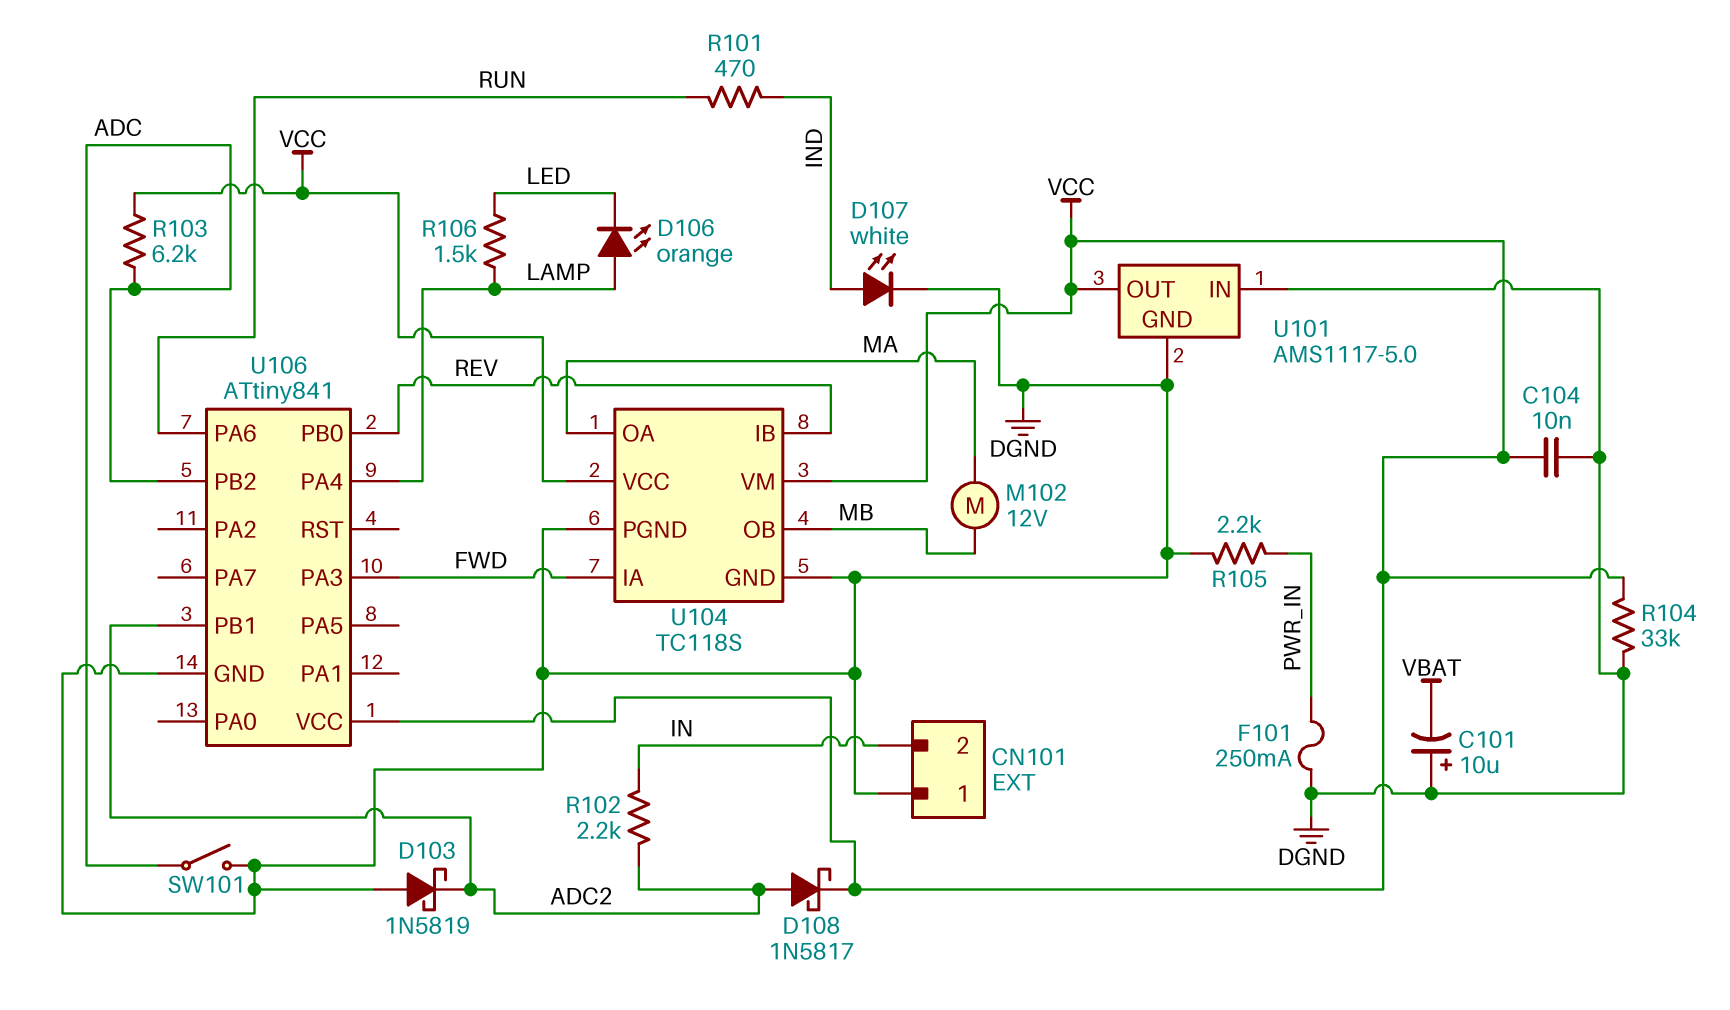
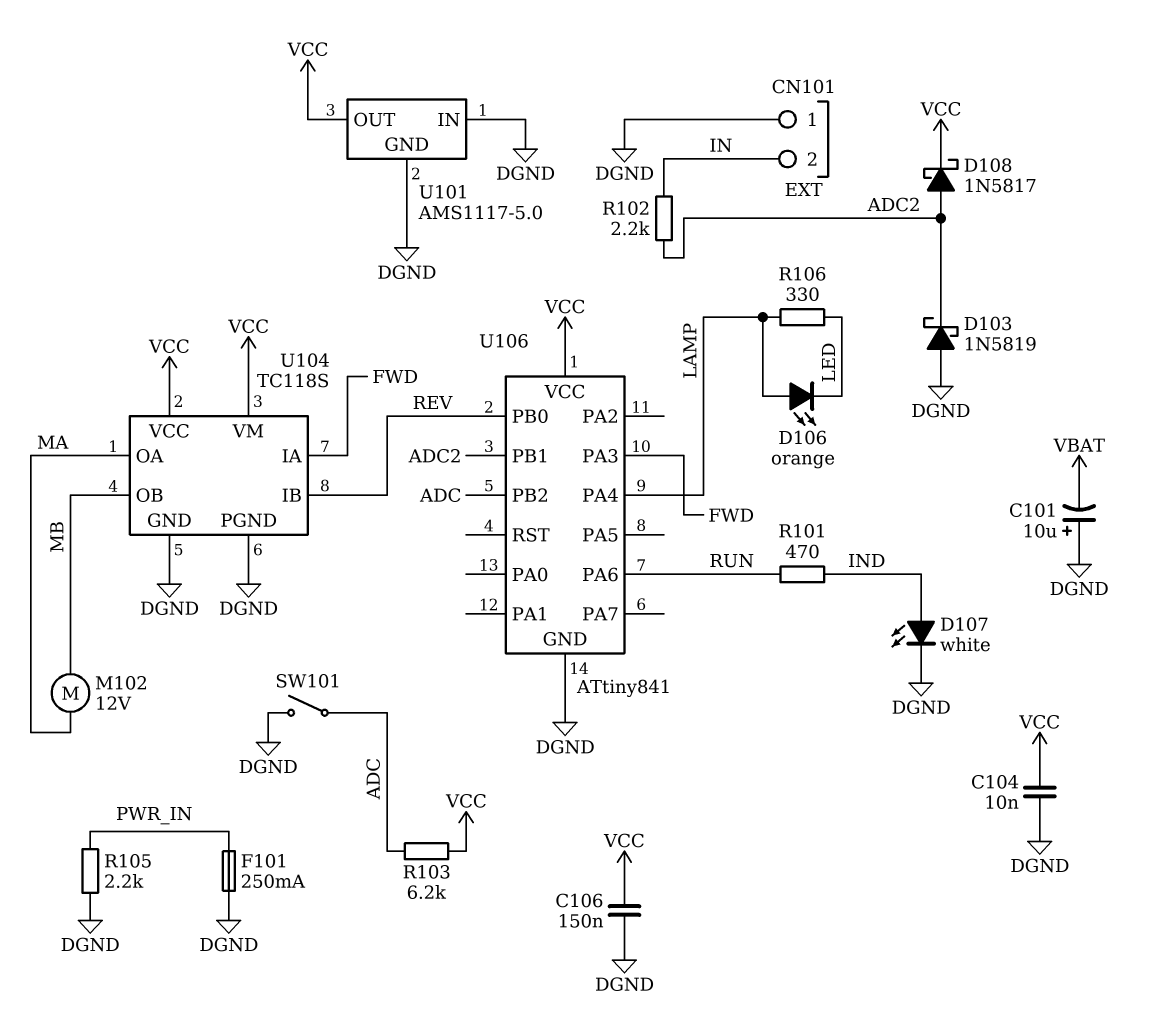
C106: none -> 150nF (DGND, VCC)
R104: 33k (DGND, VCC) -> none
R106: 1.5k (LAMP, LED) -> 330 (LAMP, LED)

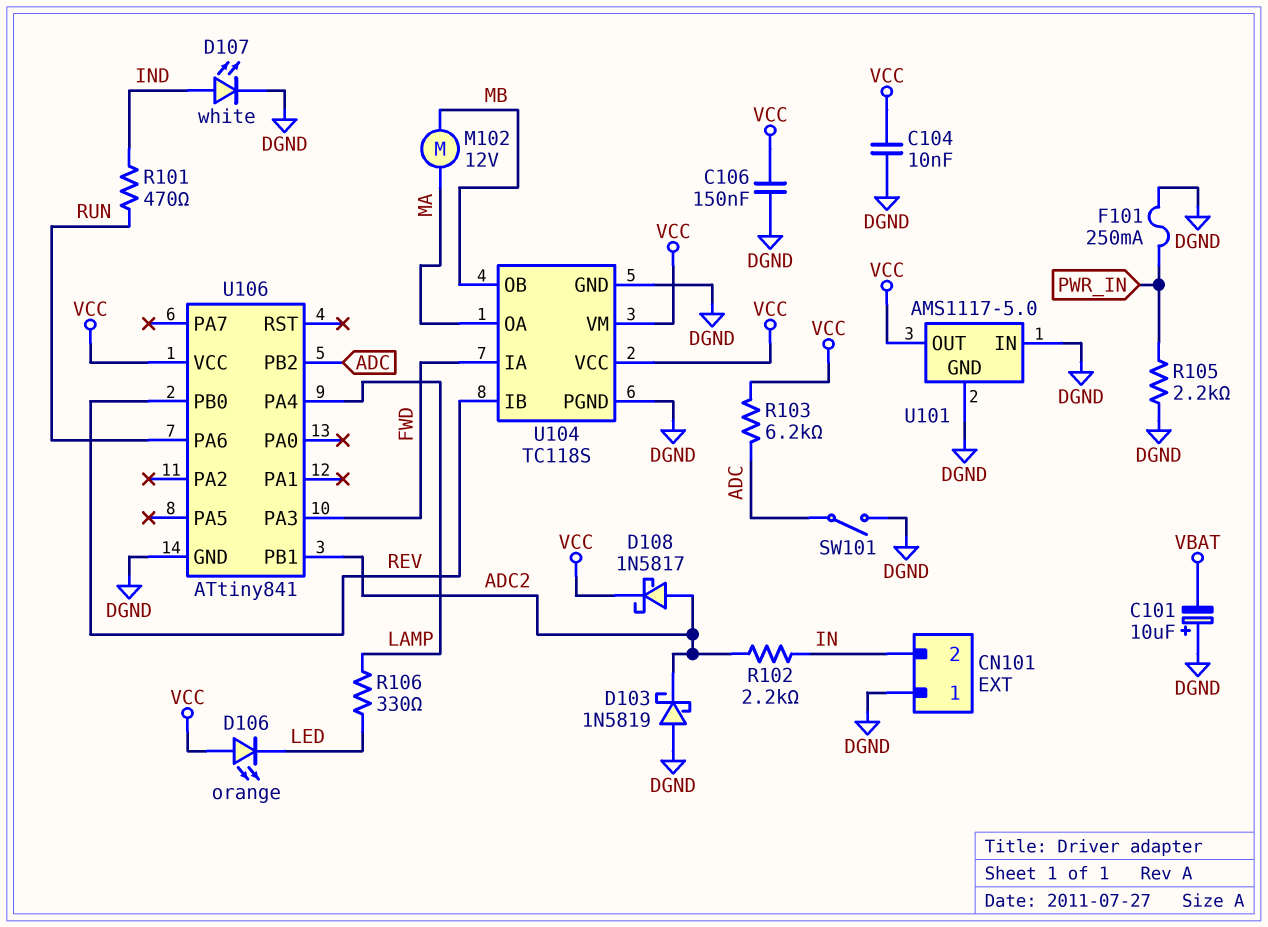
D106: LED orange (A LAMP, K LED) -> LED orange (A VCC, K LED)

